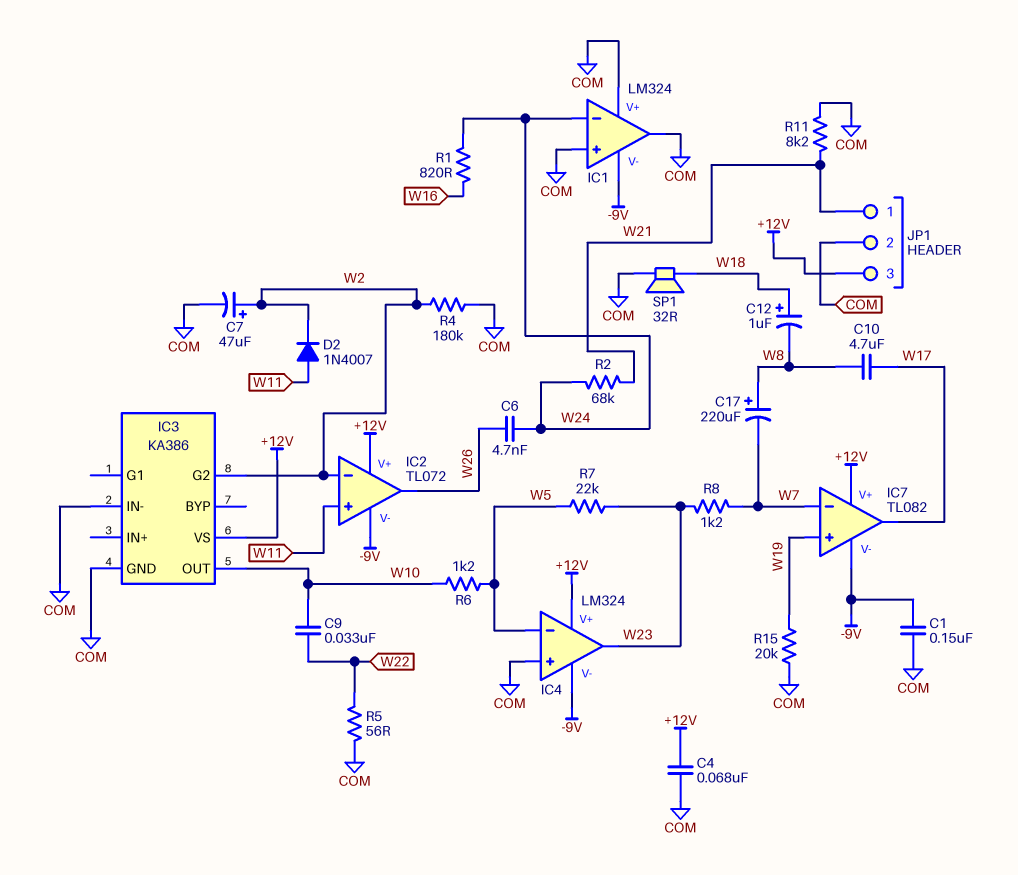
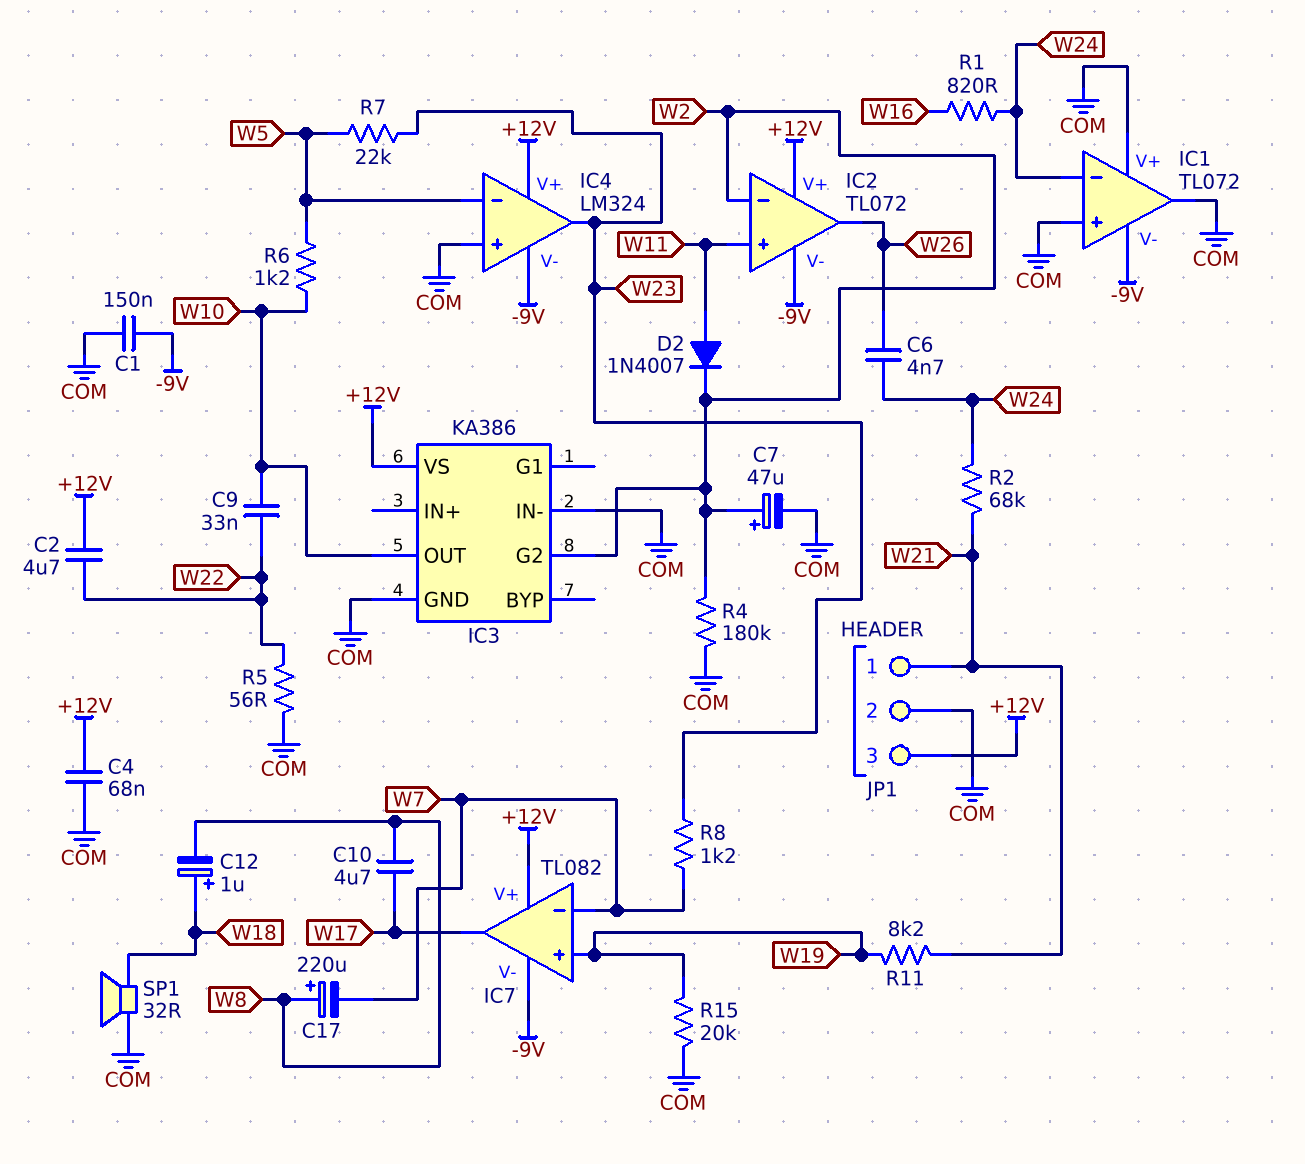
C2: none -> 4.7uF (+12V, W22)
IC1: LM324 -> TL072
R11: 8.2k (COM, W21) -> 8.2k (W19, W21)

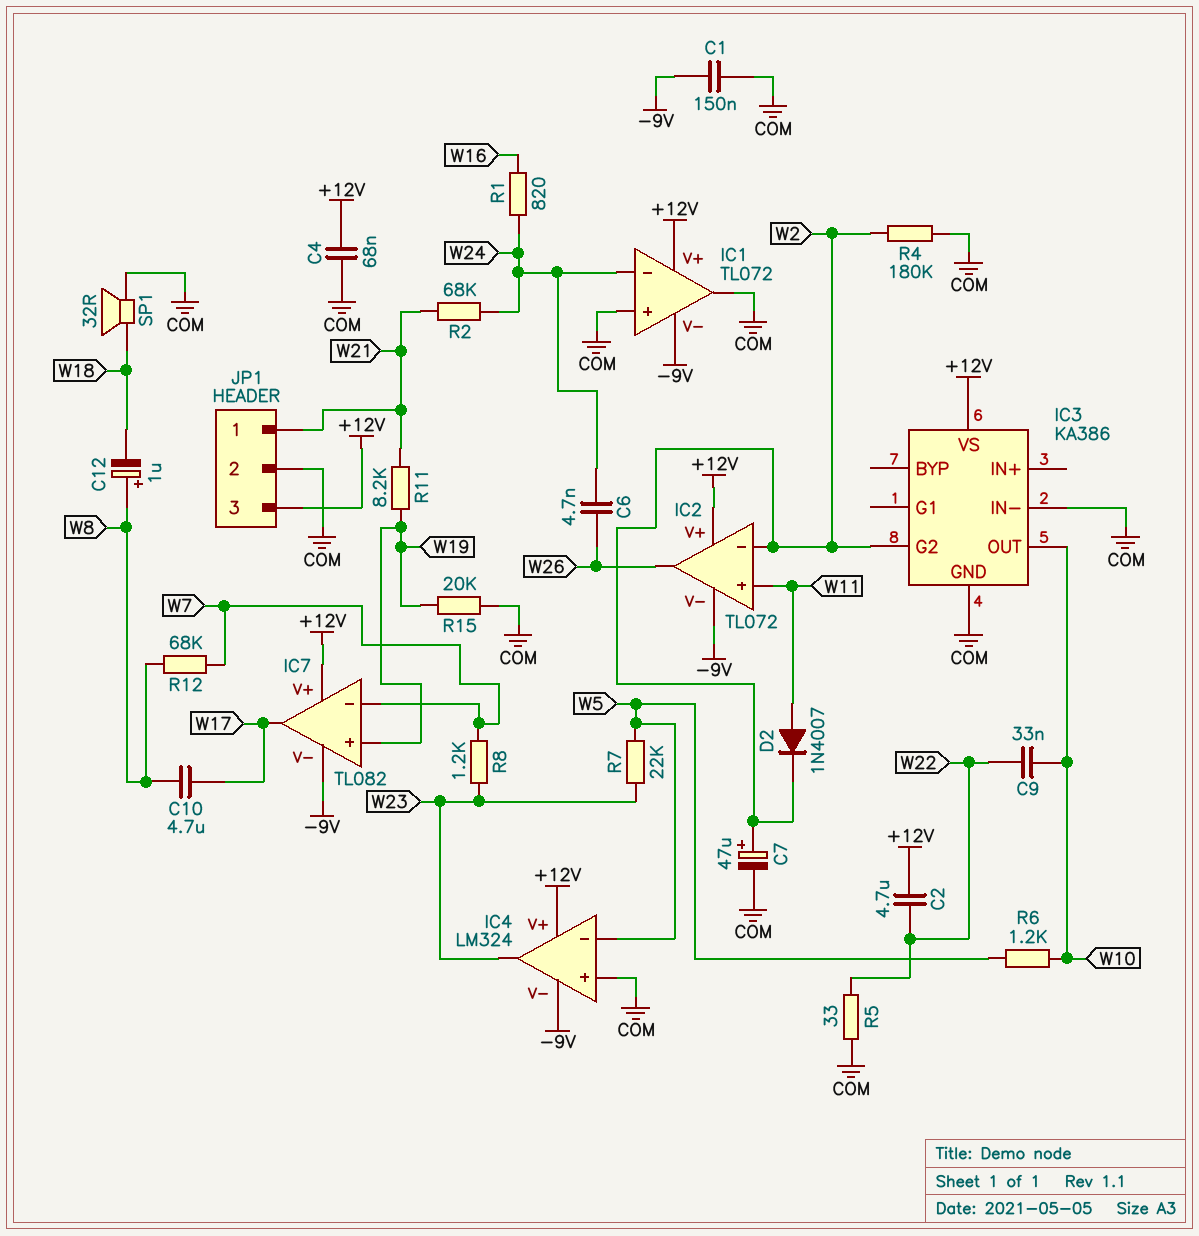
C12: 1uF (plus W18, minus W8) -> 1uF (plus W8, minus W18)
C17: 220uF (plus W8, minus W7) -> none
IC1 pin V+: COM -> +12V
R5: 56 (COM, W22) -> 33 (COM, W22)
R12: none -> 68k (W7, W8)

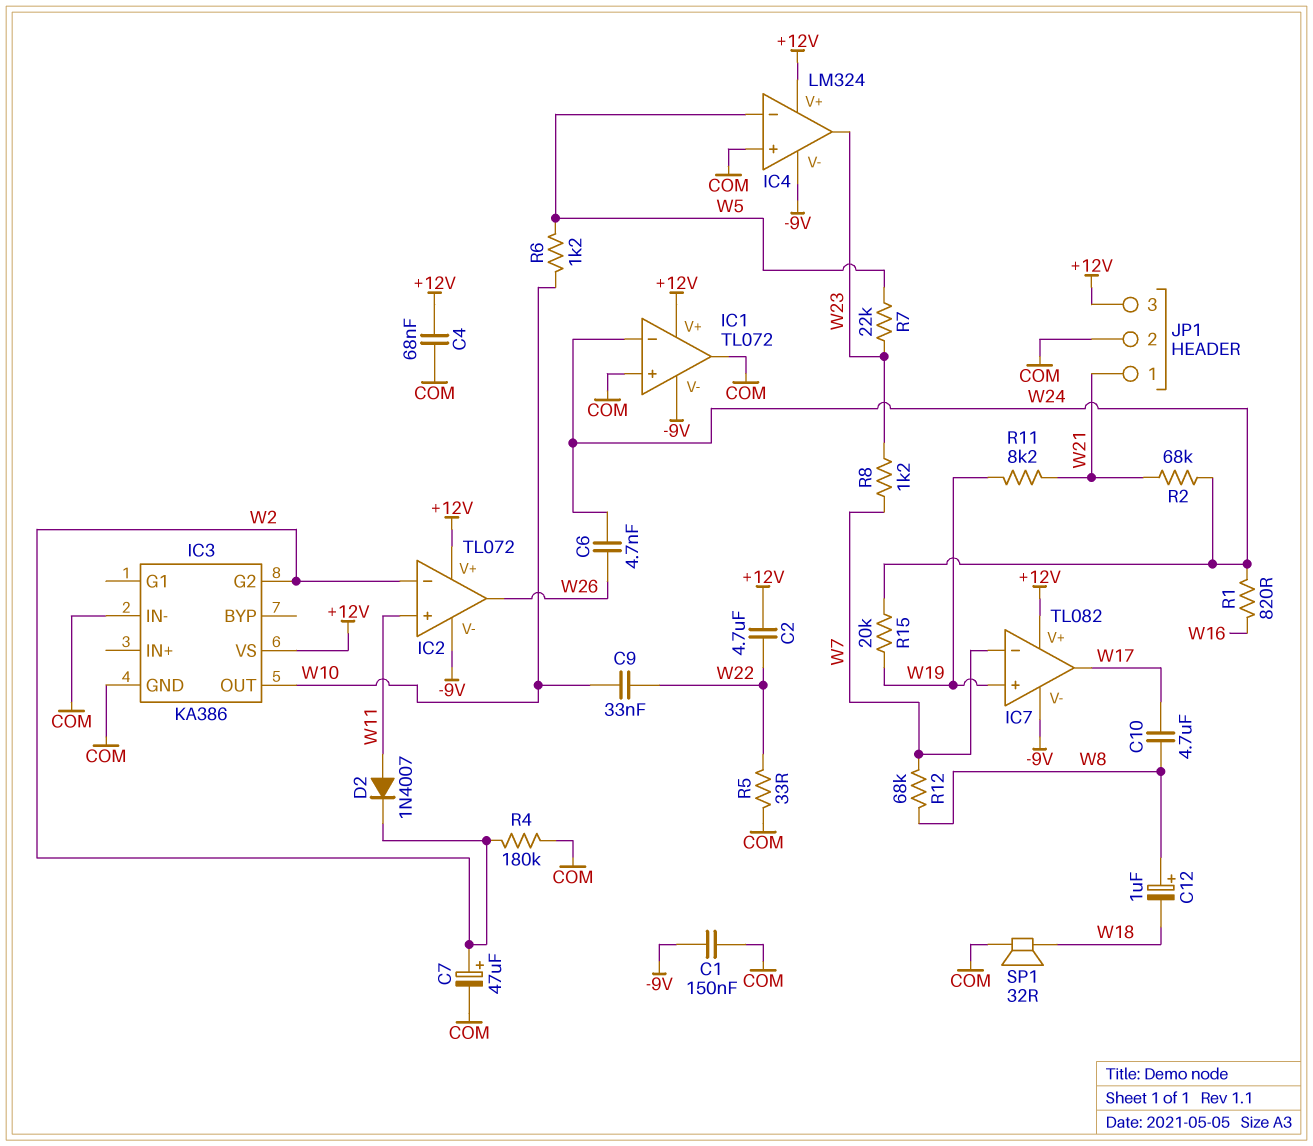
R15: 20k (COM, W19) -> 20k (W19, W24)

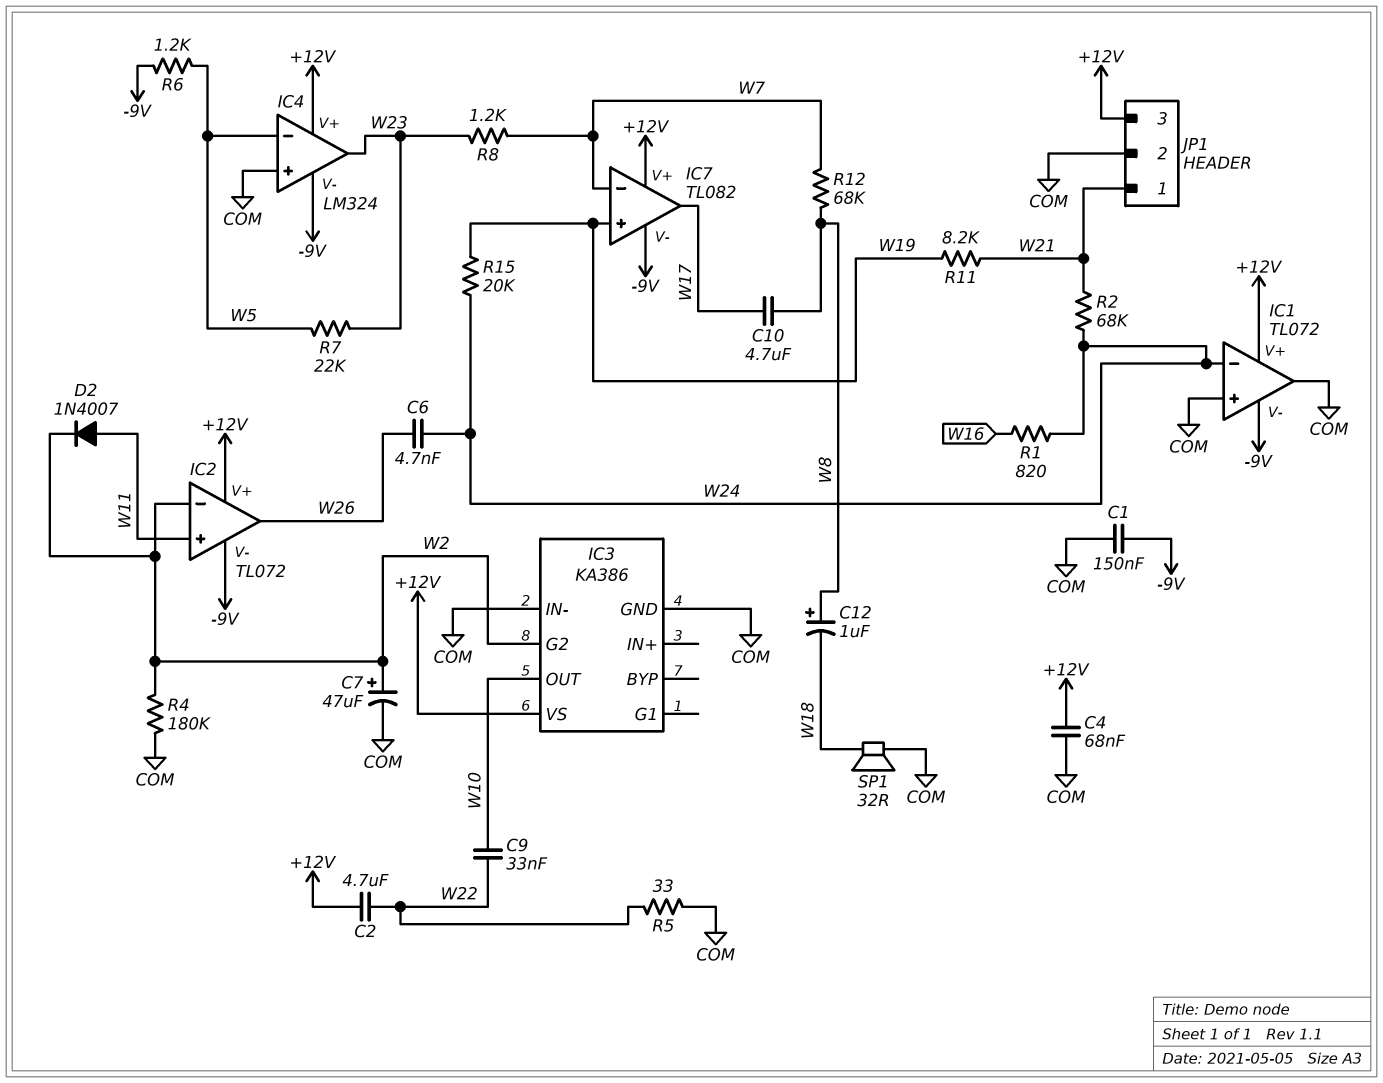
R6: 1.2k (W5, W10) -> 1.2k (-9V, W5)

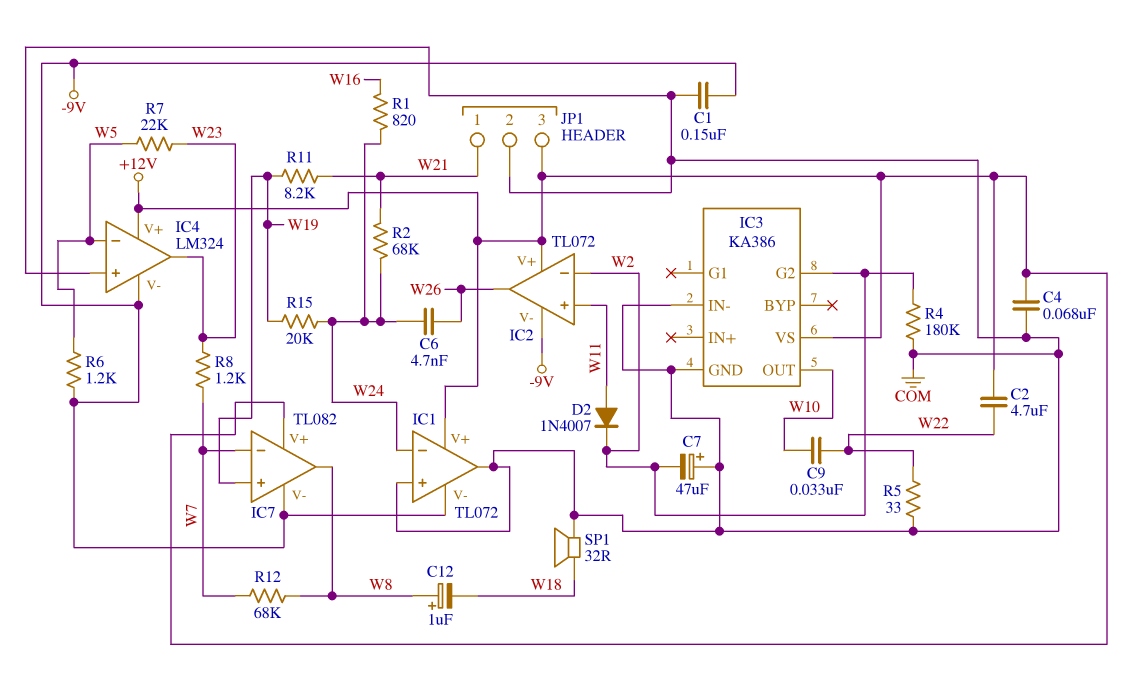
C7: 47uF (plus W2, minus COM) -> 47uF (plus COM, minus W2)
C10: 4.7uF (W8, W17) -> none
IC7 pin out: W17 -> W8

